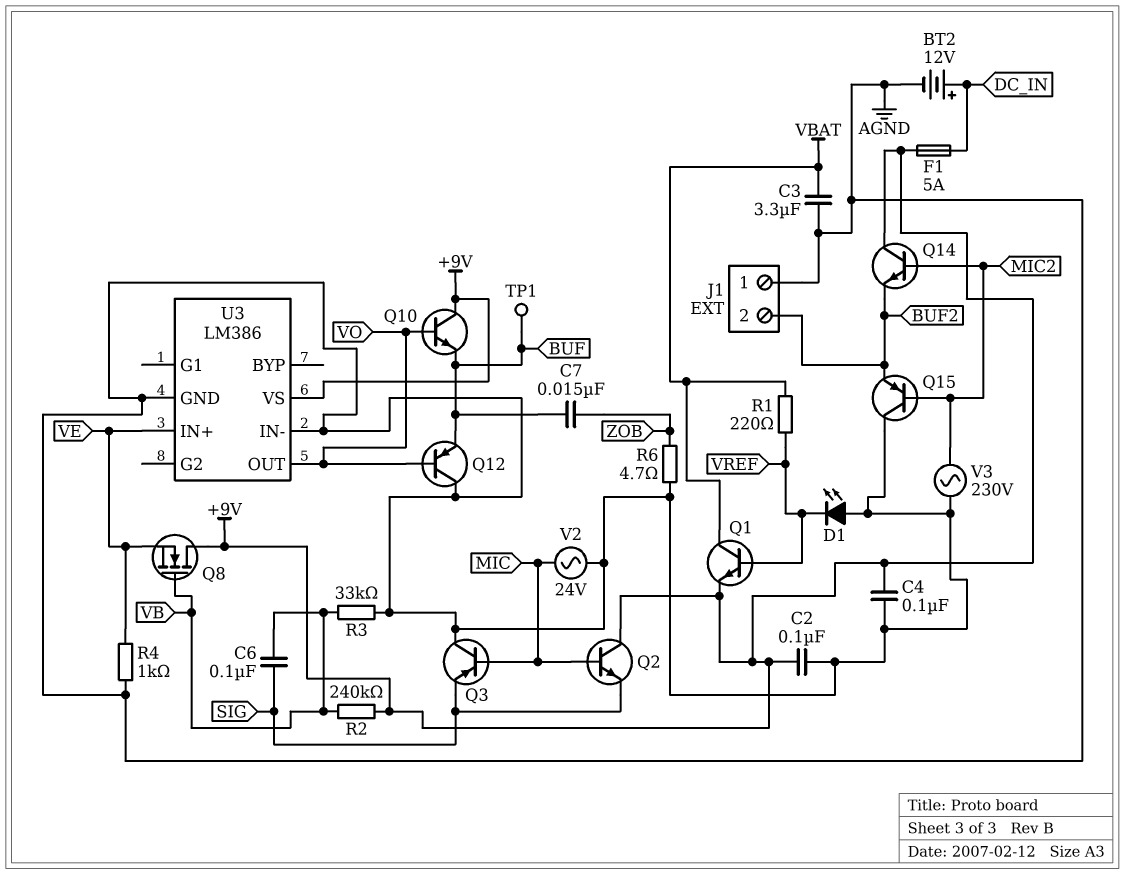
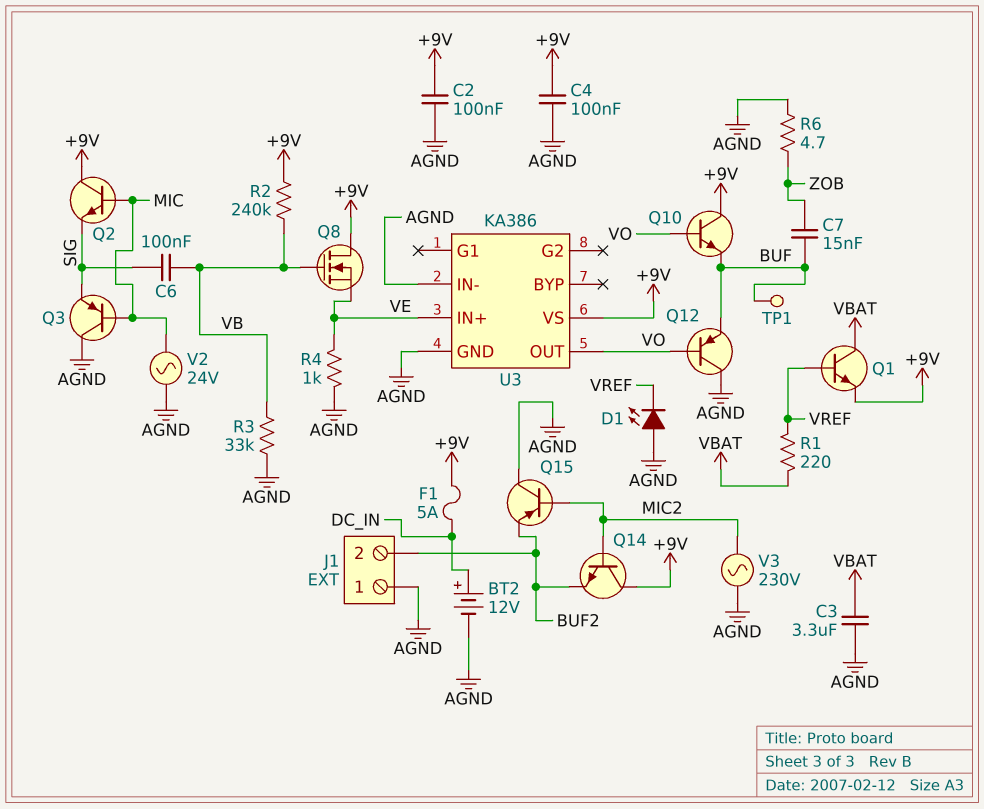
U3: LM386 -> KA386

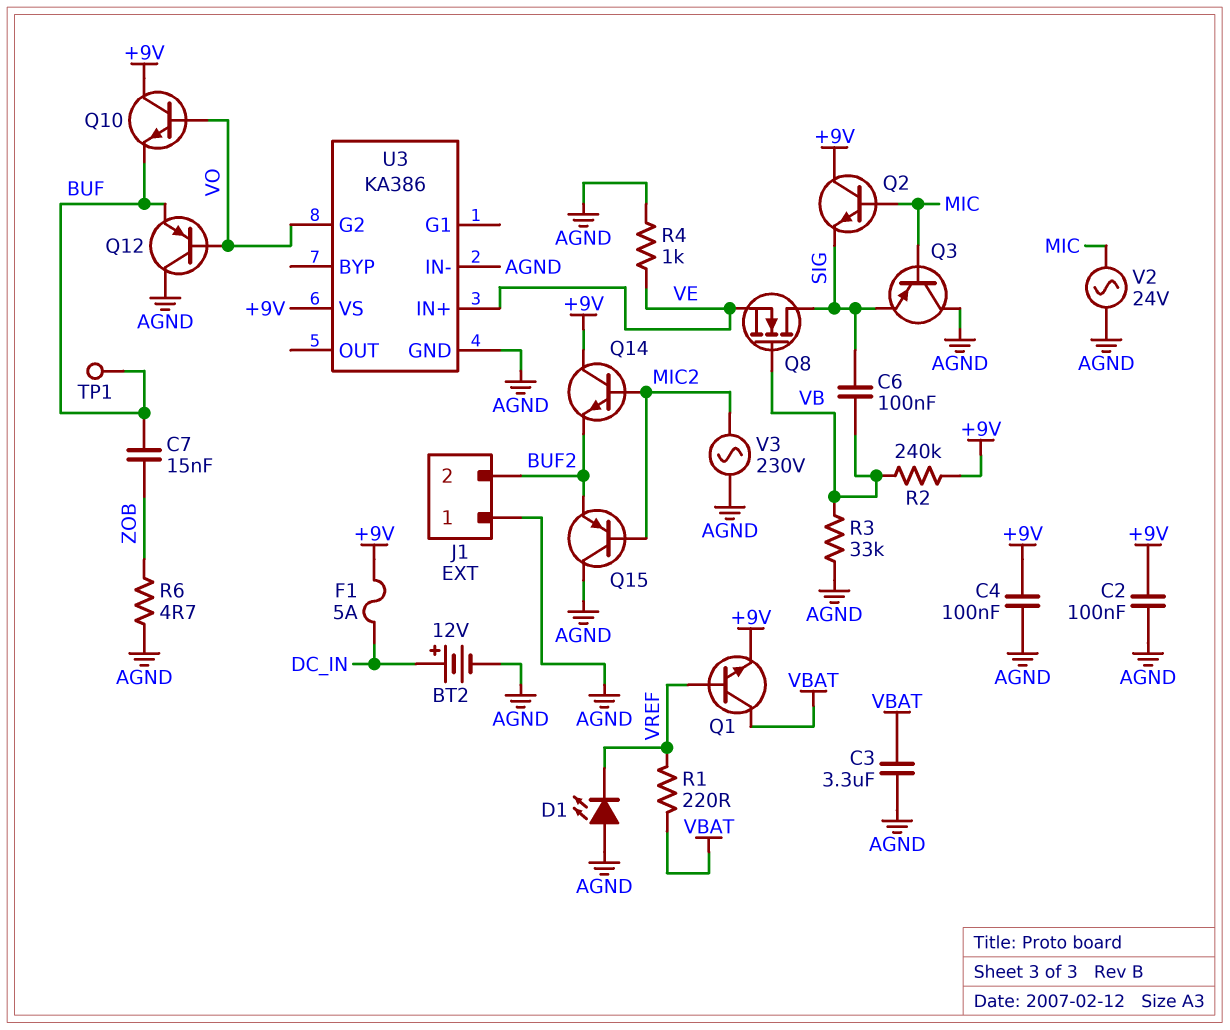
Q8: NMOS (G VB, D +9V, S VE) -> NMOS (G VB, D SIG, S VE)
U3 pin G2: none -> VO
U3 pin OUT: VO -> none

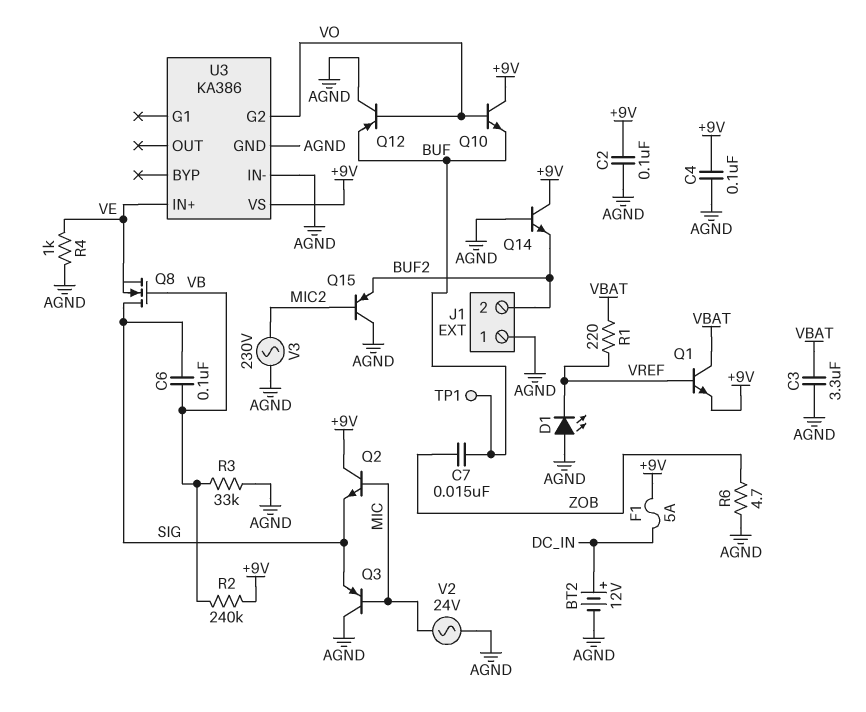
Q14: NPN (B MIC2, C +9V, E BUF2) -> NPN (B AGND, C +9V, E BUF2)

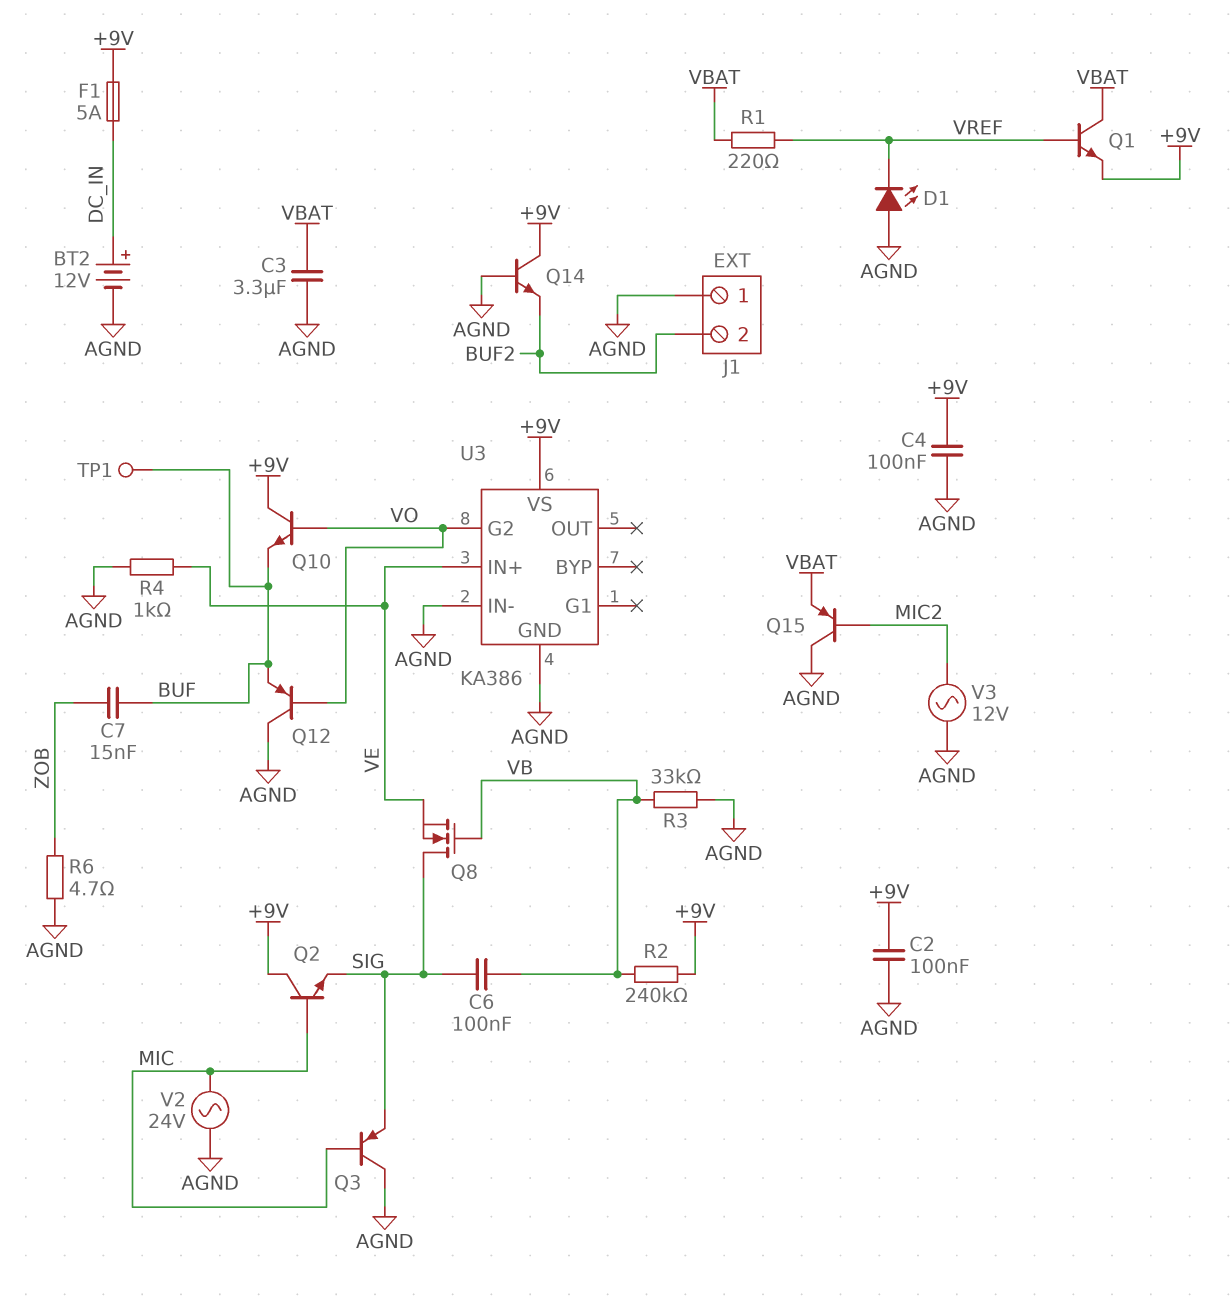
Q15: PNP (B MIC2, C AGND, E BUF2) -> PNP (B MIC2, C AGND, E VBAT)
V3: AC 230V (AGND, MIC2) -> AC 12V (AGND, MIC2)

